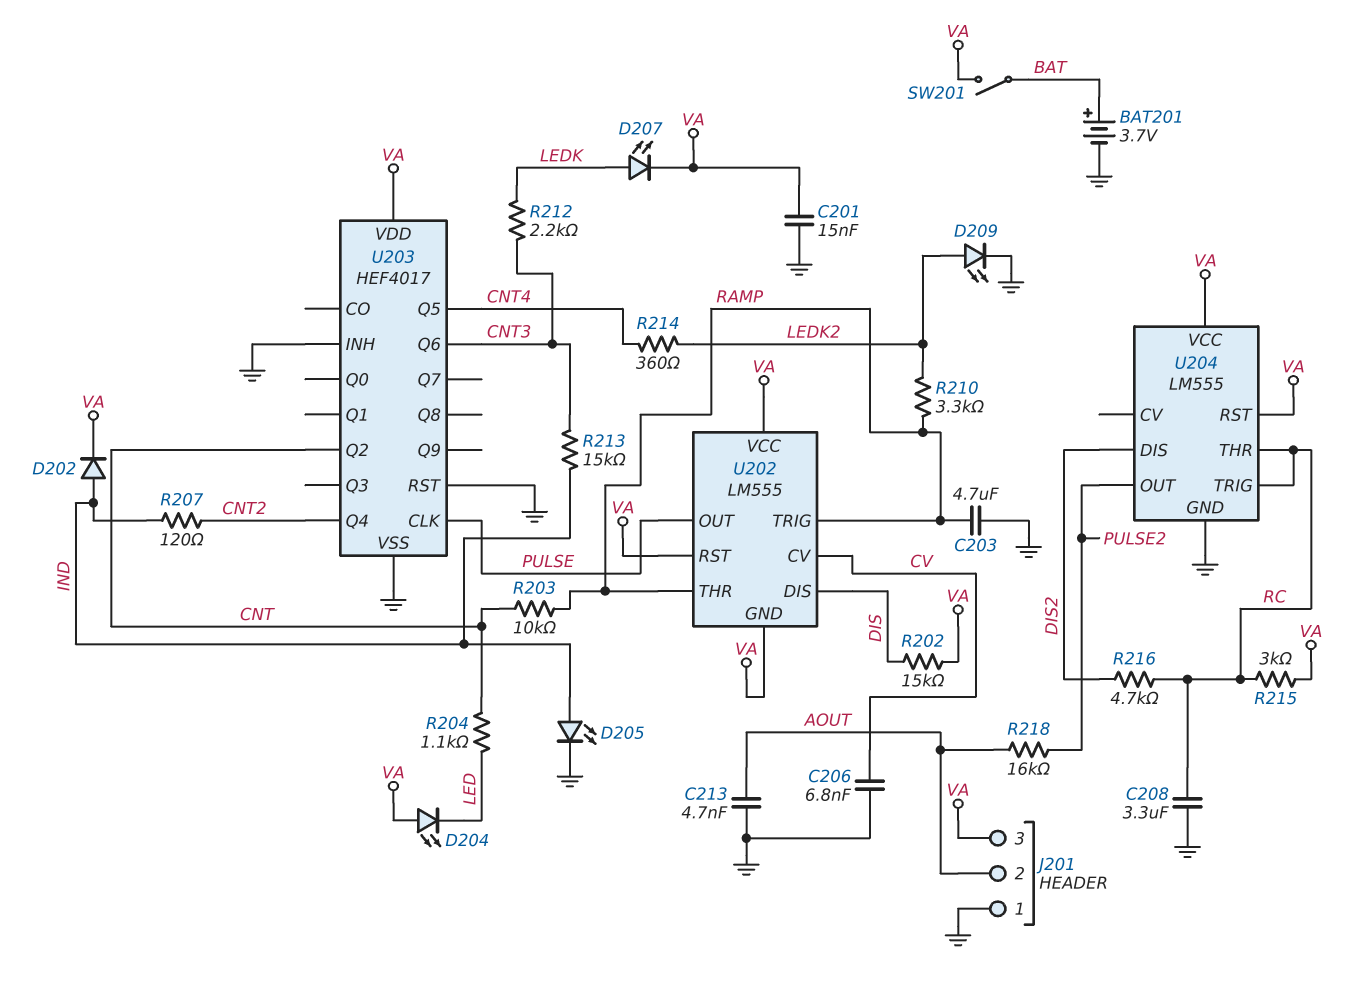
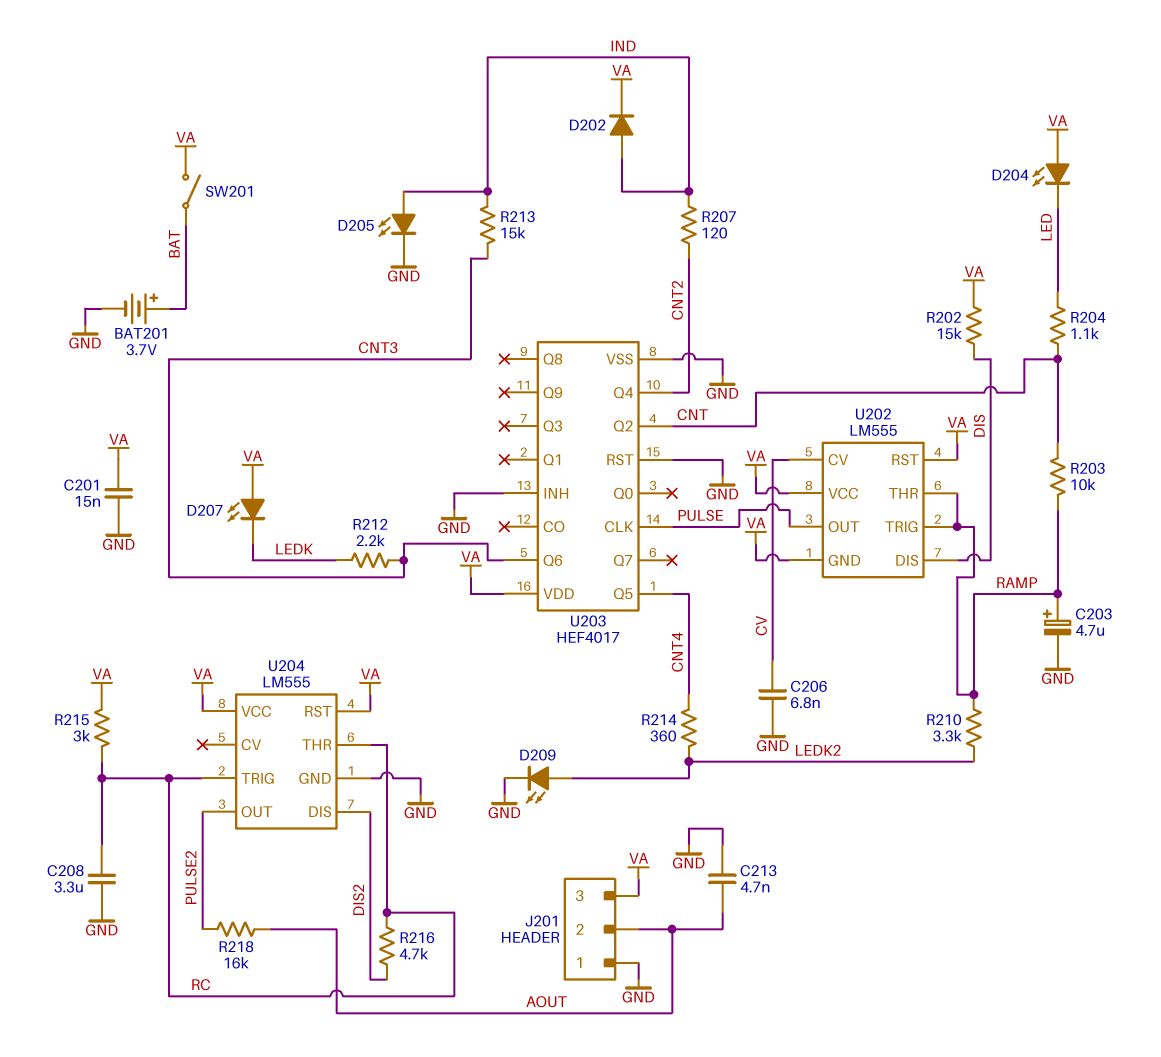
C203: 4.7uF (GND, RAMP) -> 4.7uF (plus RAMP, minus GND)
D207: LED (A LEDK, K VA) -> LED (A VA, K LEDK)

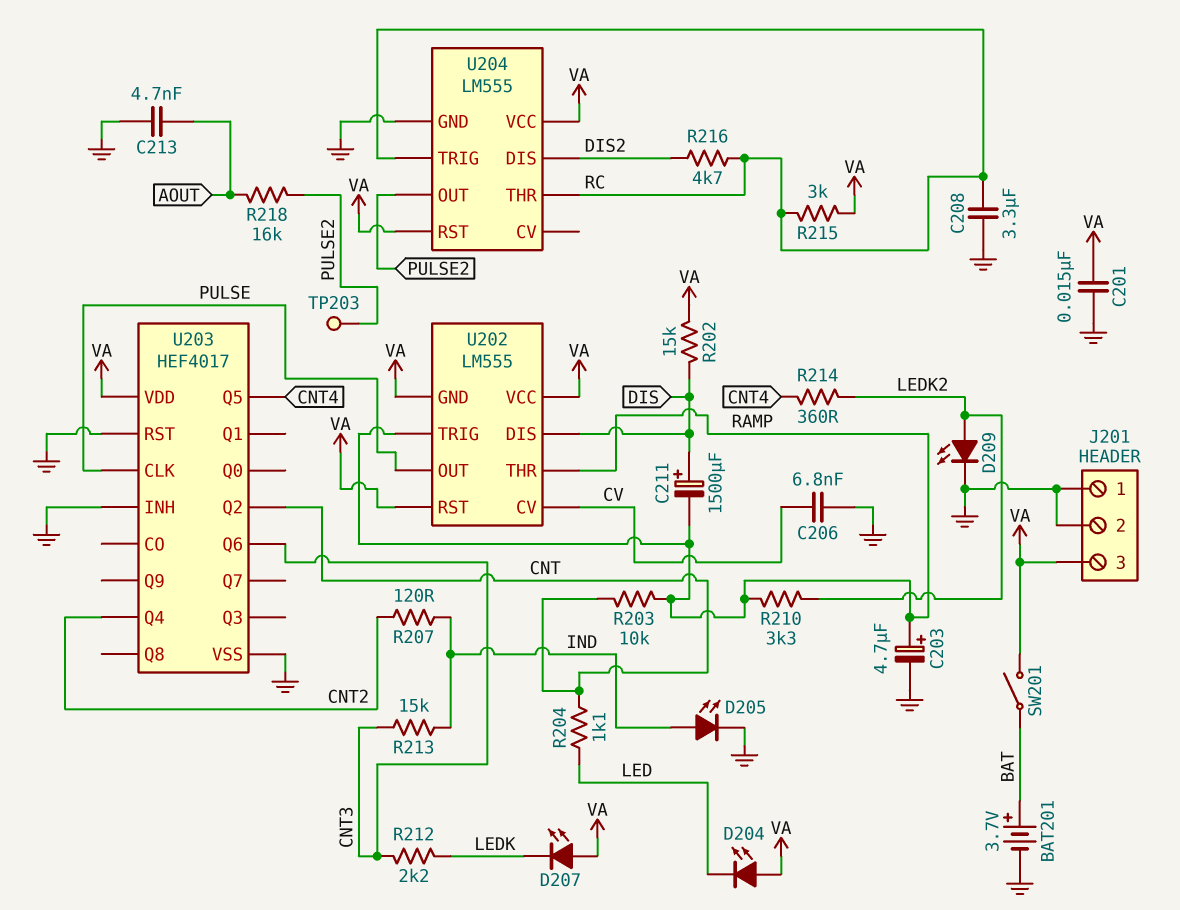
C211: none -> 1500uF (plus DIS, minus RAMP)
D202: diode (A IND, K VA) -> none
J201 pin 2: AOUT -> GND
TP203: none -> test point (PULSE2)

